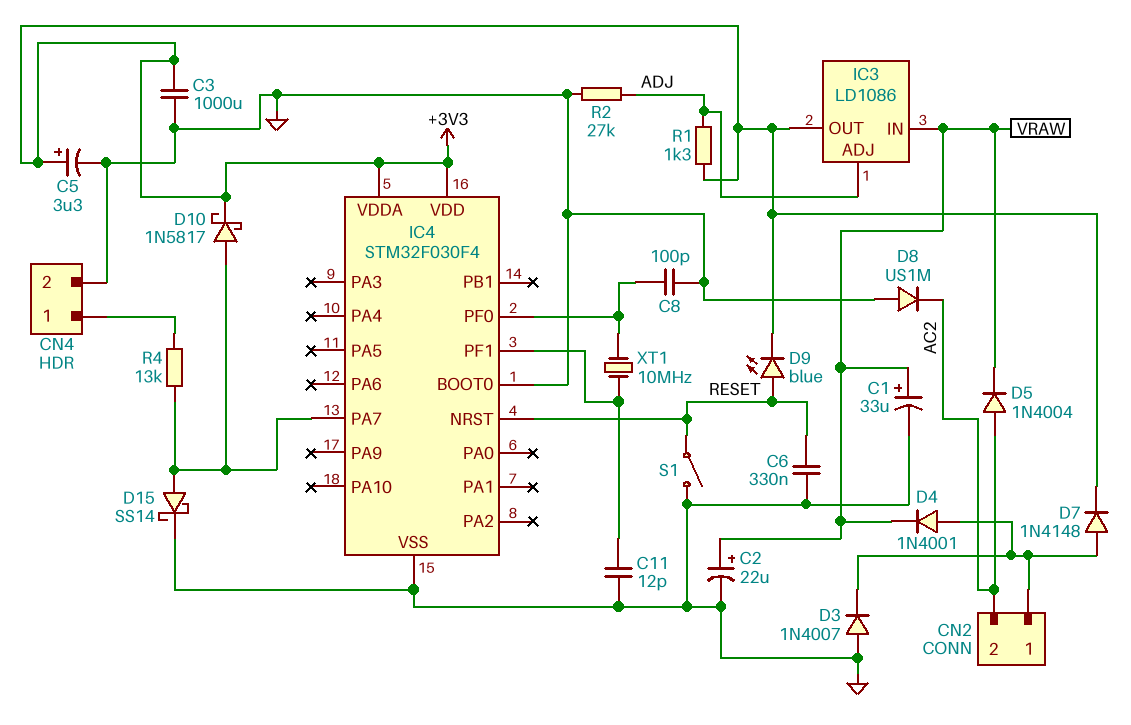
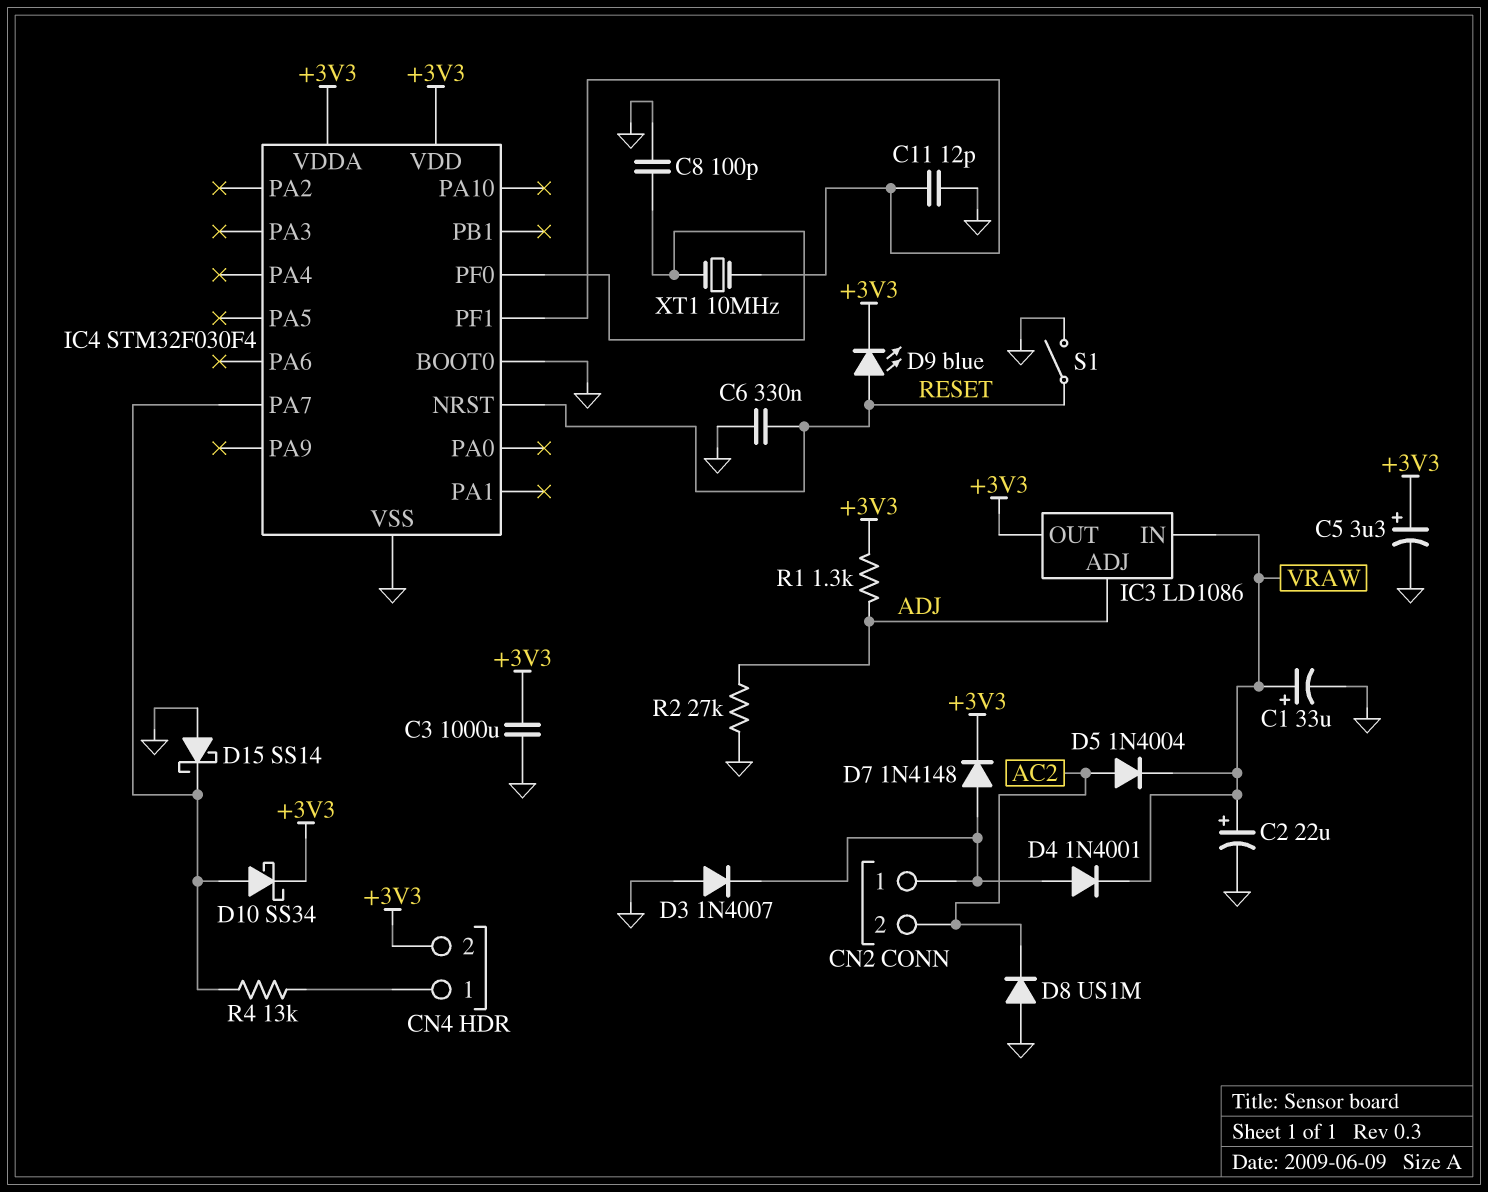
CN4 pin 2: GND -> +3V3
D10: schottky 1N5817 (A IC4/PA7, K +3V3) -> schottky SS34 (A IC4/PA7, K +3V3)
D15: schottky SS14 (A IC4/PA7, K GND) -> schottky SS14 (A GND, K IC4/PA7)

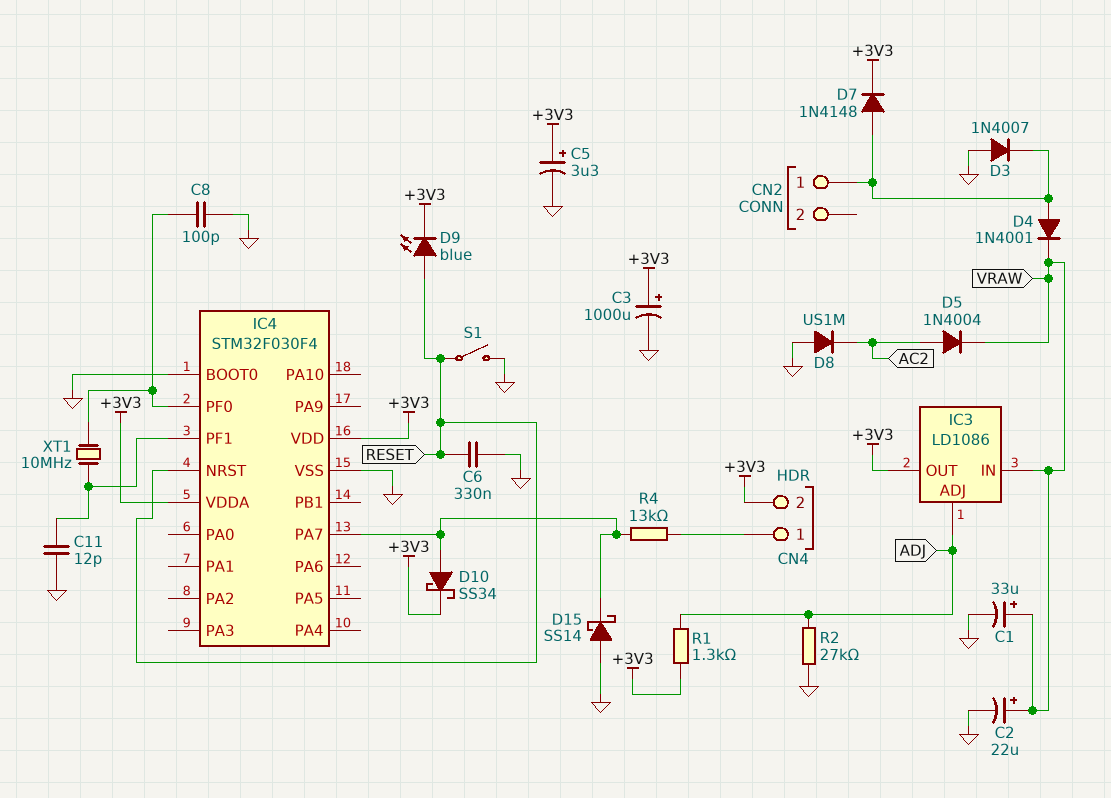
C3: 1000uF (+3V3, GND) -> 1000uF (plus +3V3, minus GND)
CN2 pin 2: AC2 -> none

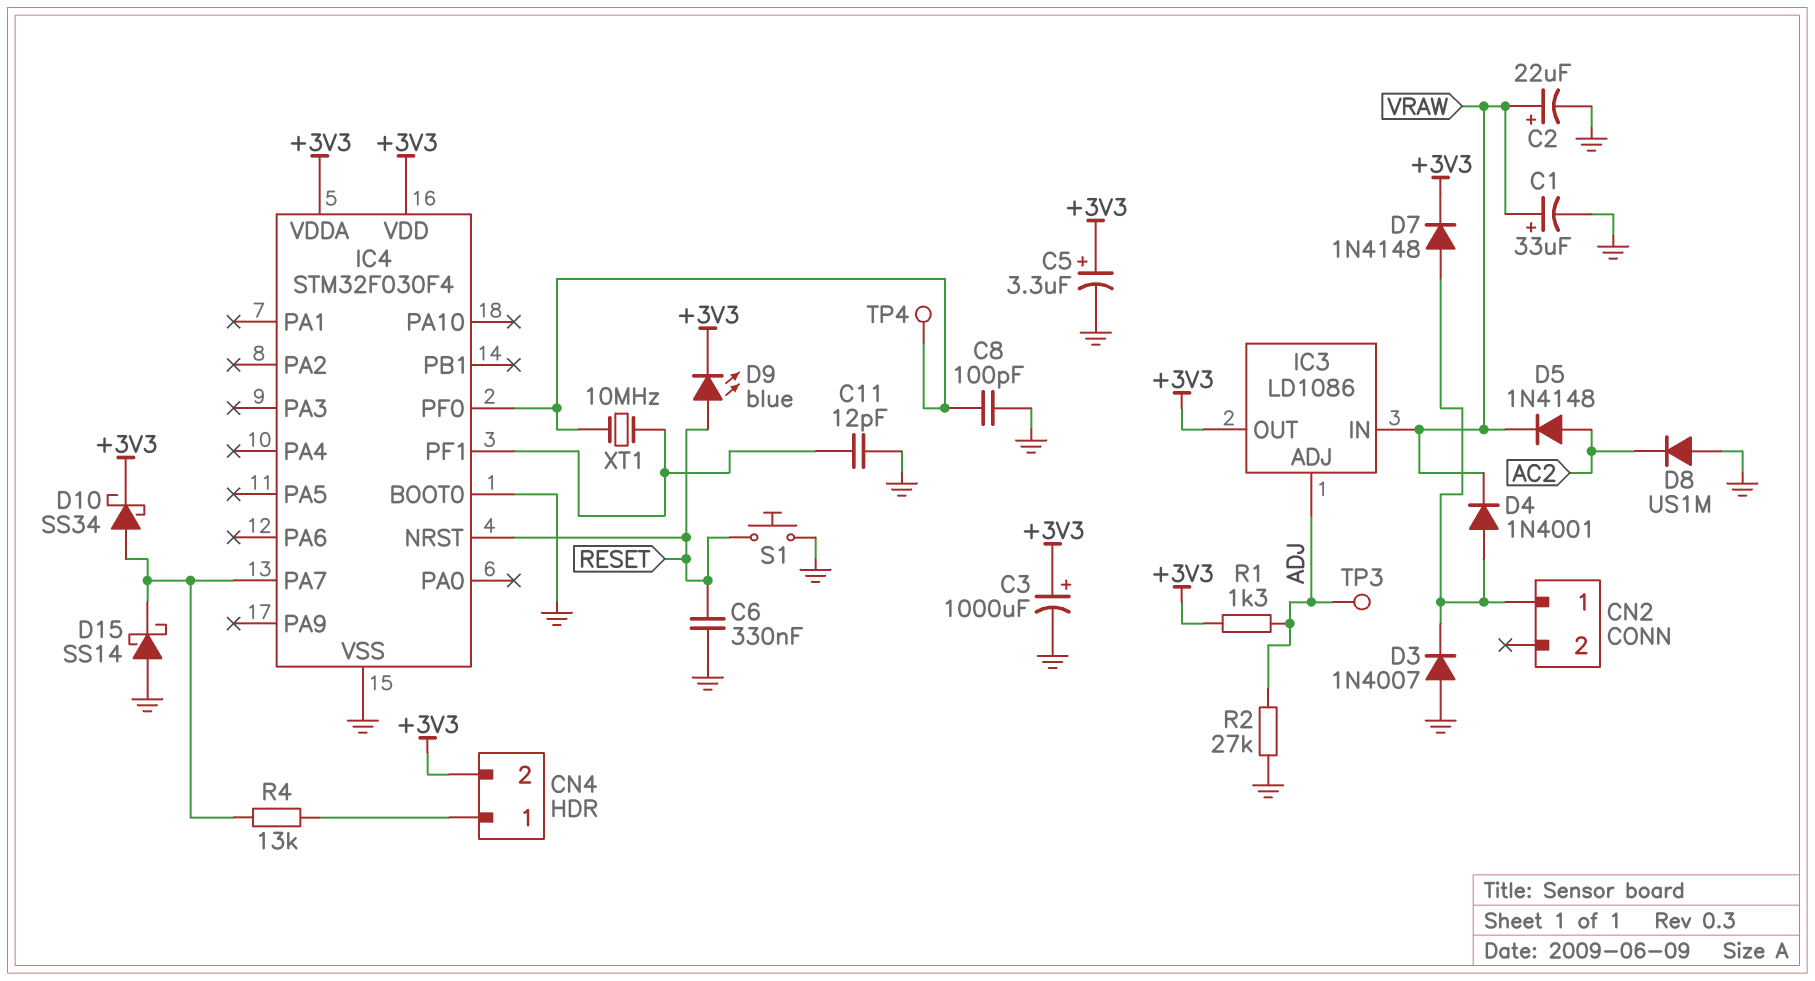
D5: diode 1N4004 (A AC2, K VRAW) -> diode 1N4148 (A AC2, K VRAW)
S1: switch (GND, RESET) -> button (GND, RESET)
TP3: none -> test point (ADJ)
TP4: none -> test point (IC4/PF0)

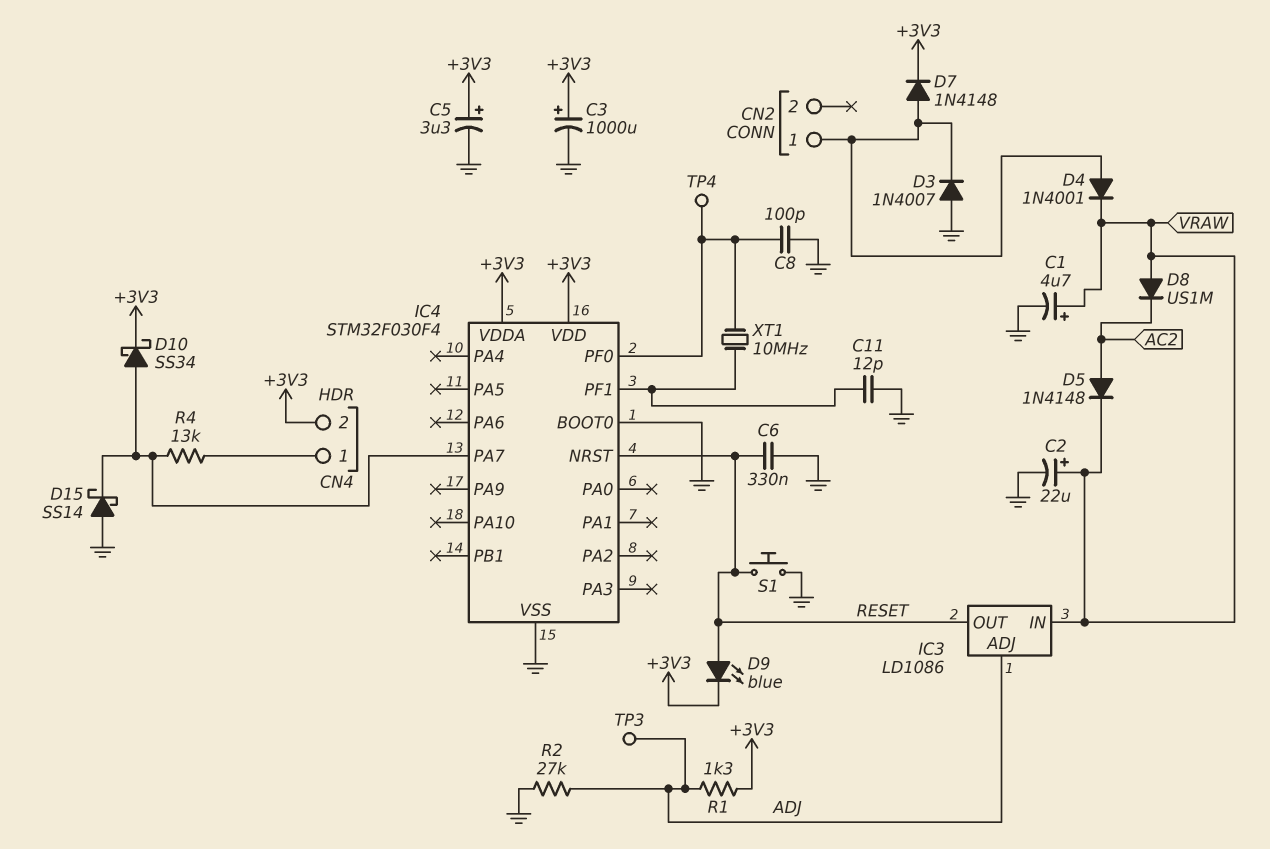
C1: 33uF (plus VRAW, minus GND) -> 4.7uF (plus VRAW, minus GND)
D8: diode US1M (A GND, K AC2) -> diode US1M (A VRAW, K AC2)
IC3 pin OUT: +3V3 -> RESET

